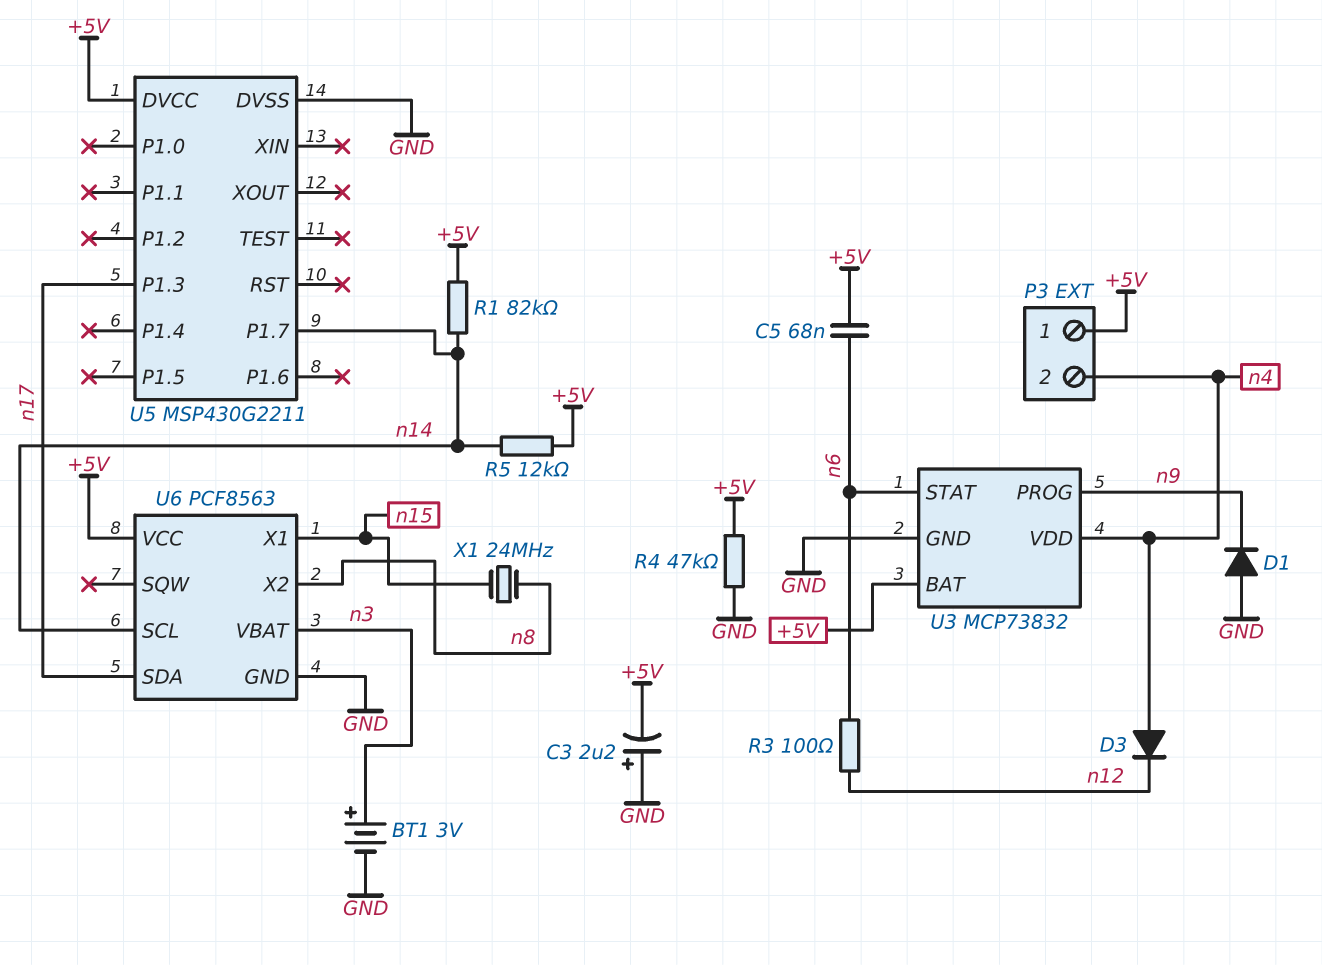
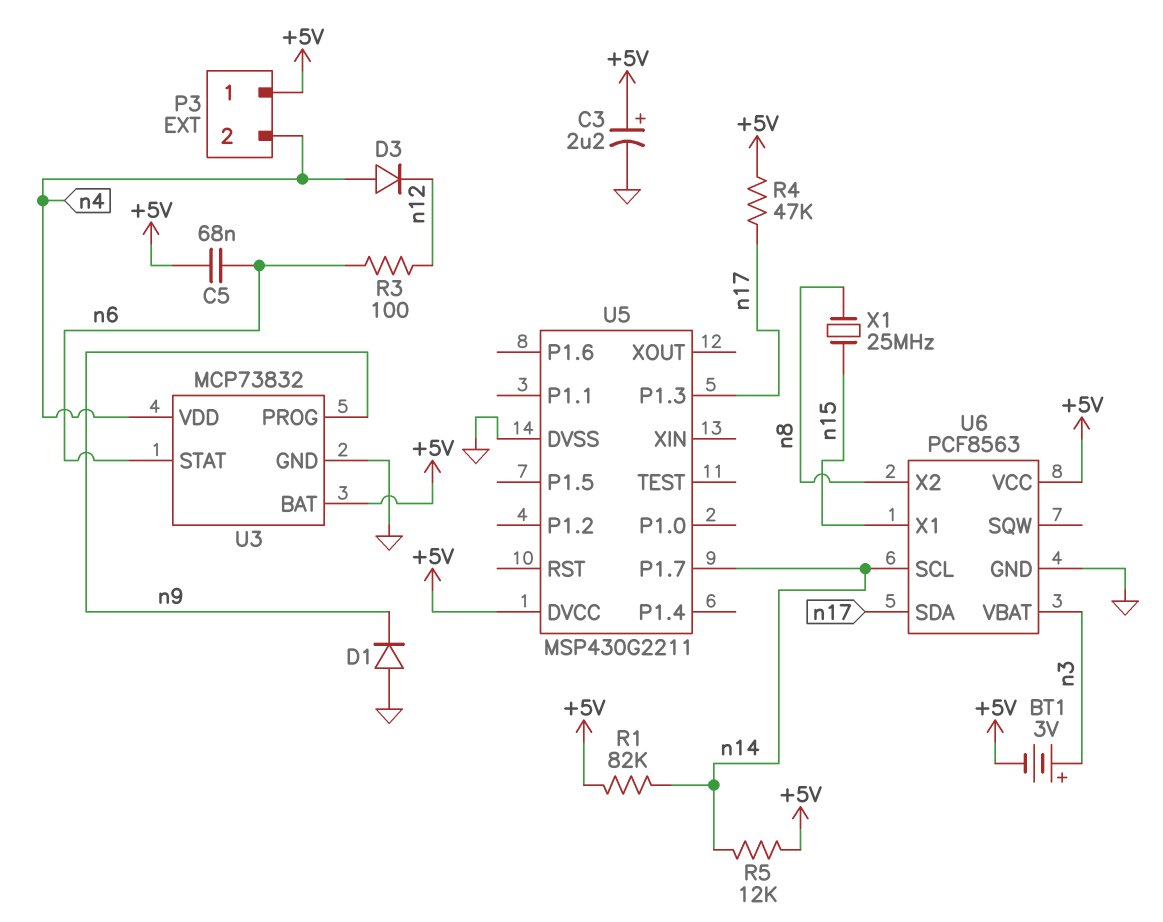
BT1: 3V (plus n3, minus GND) -> 3V (plus n3, minus +5V)
C3: 2.2uF (plus GND, minus +5V) -> 2.2uF (plus +5V, minus GND)
R4: 47k (+5V, GND) -> 47k (+5V, n17)
X1: 24MHz (n8, n15) -> 25MHz (n8, n15)

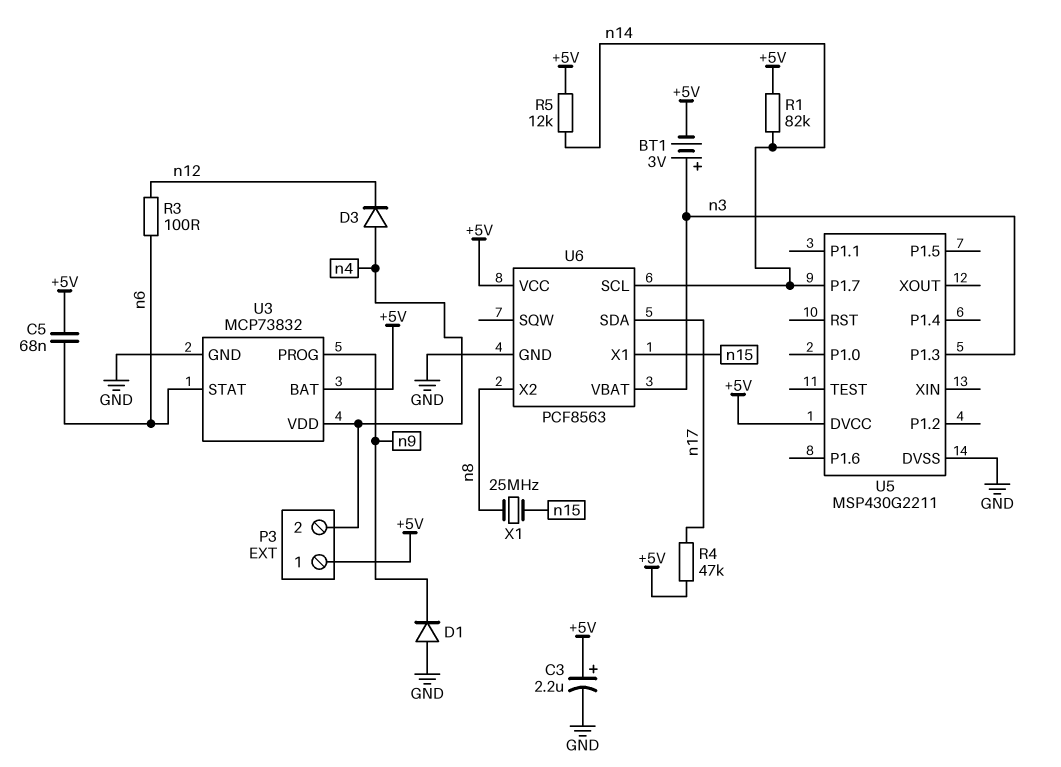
U5 pin P1.3: n17 -> n3

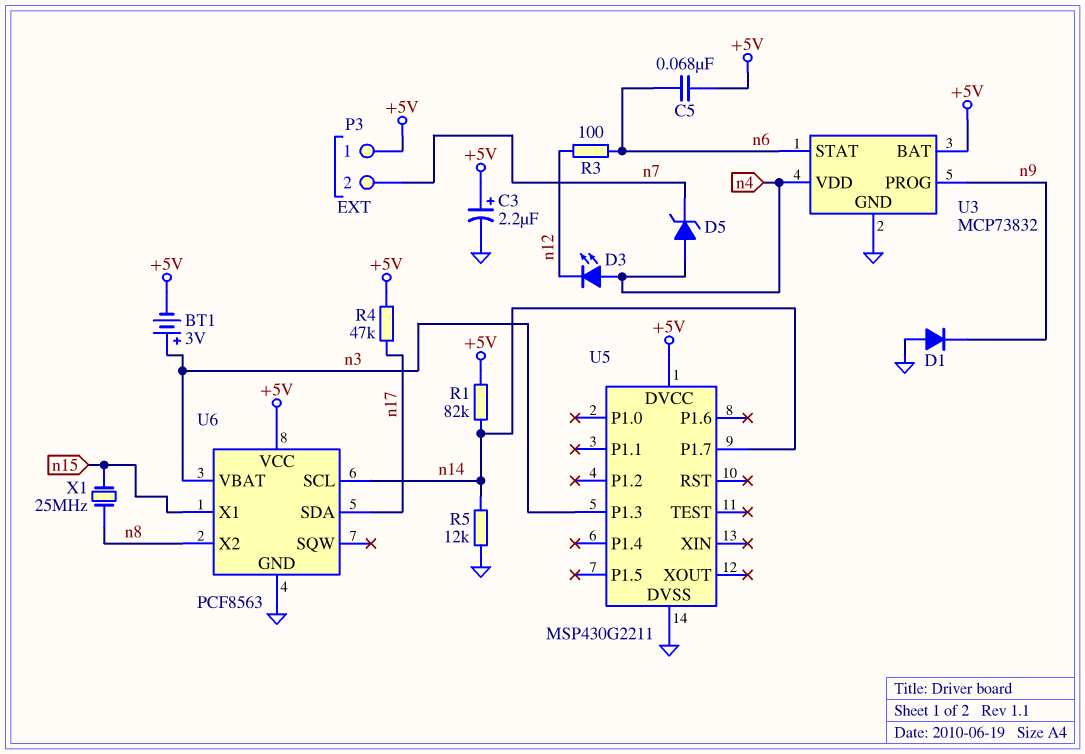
D3: diode (A n4, K n12) -> LED (A n4, K n12)
D5: none -> zener (A n4, K n7)
P3 pin 2: n4 -> n7
R5: 12k (+5V, n14) -> 12k (GND, n14)

